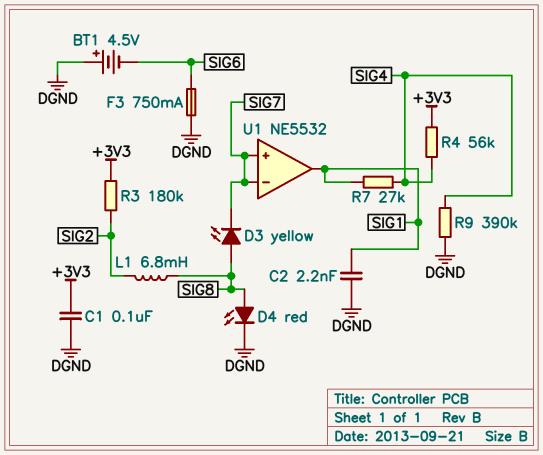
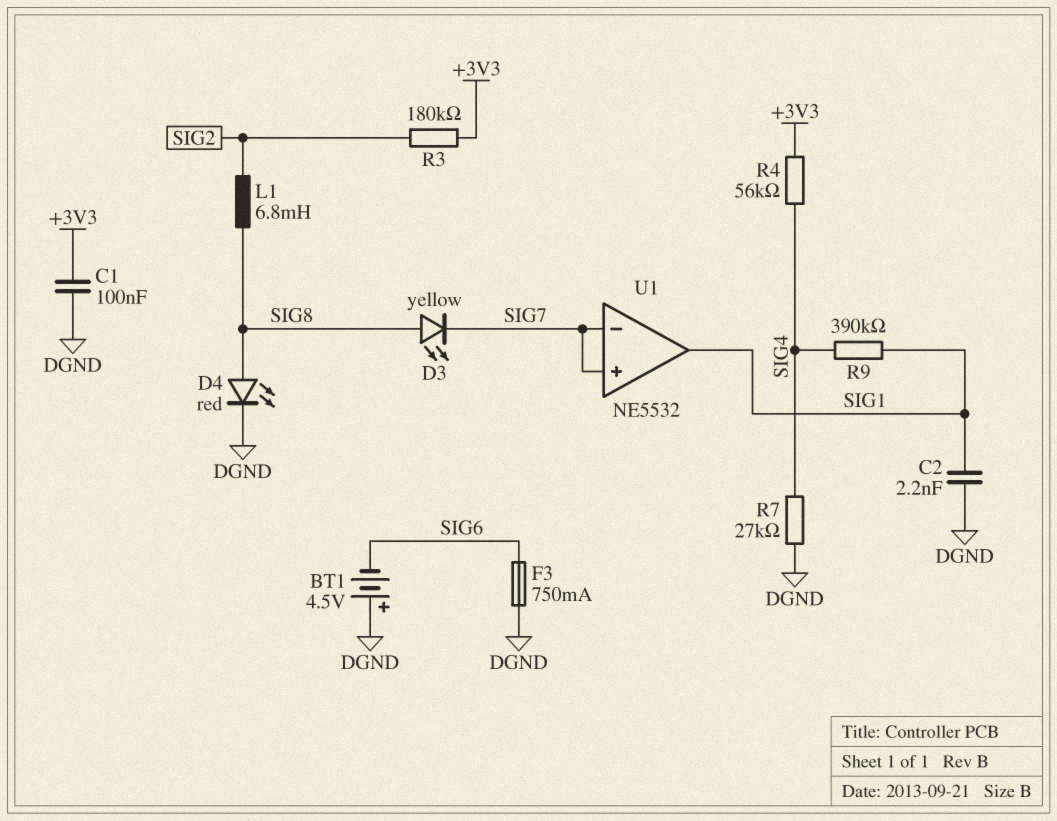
R7: 27k (SIG1, SIG4) -> 27k (DGND, SIG4)
R9: 390k (DGND, SIG4) -> 390k (SIG1, SIG4)

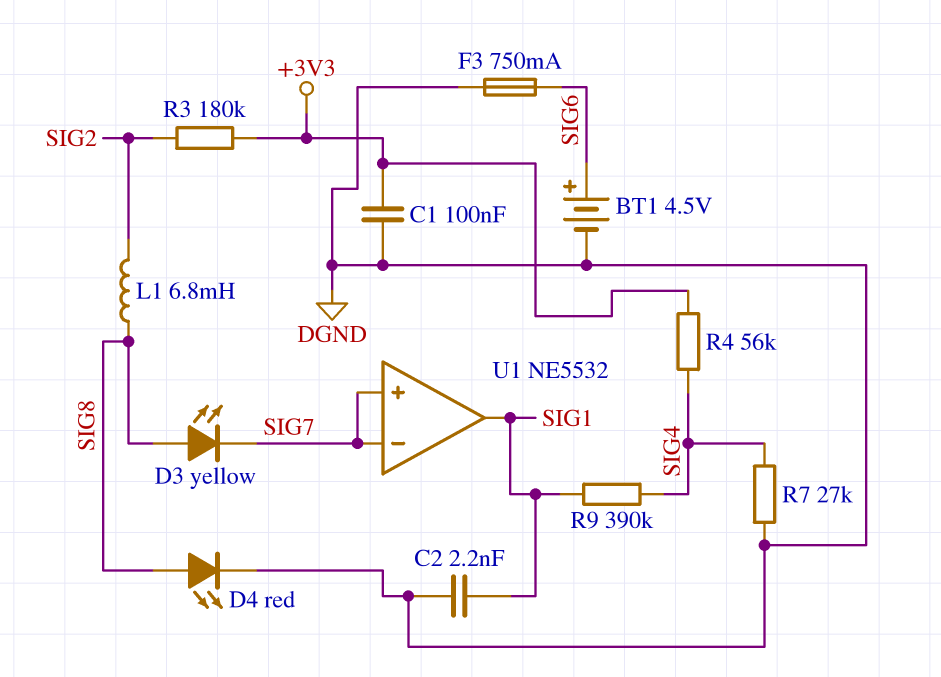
BT1: 4.5V (plus DGND, minus SIG6) -> 4.5V (plus SIG6, minus DGND)

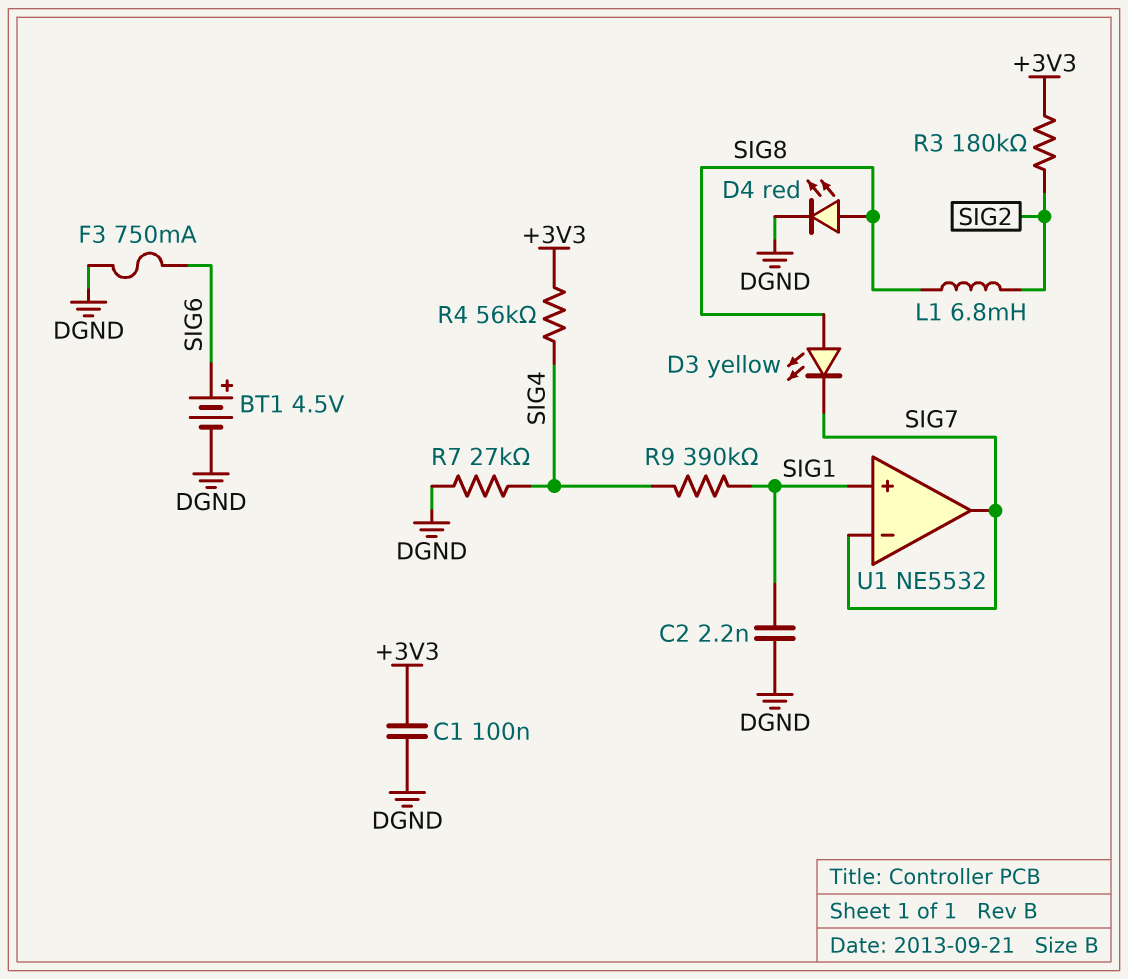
U1 pin in+: SIG7 -> SIG1
U1 pin out: SIG1 -> SIG7

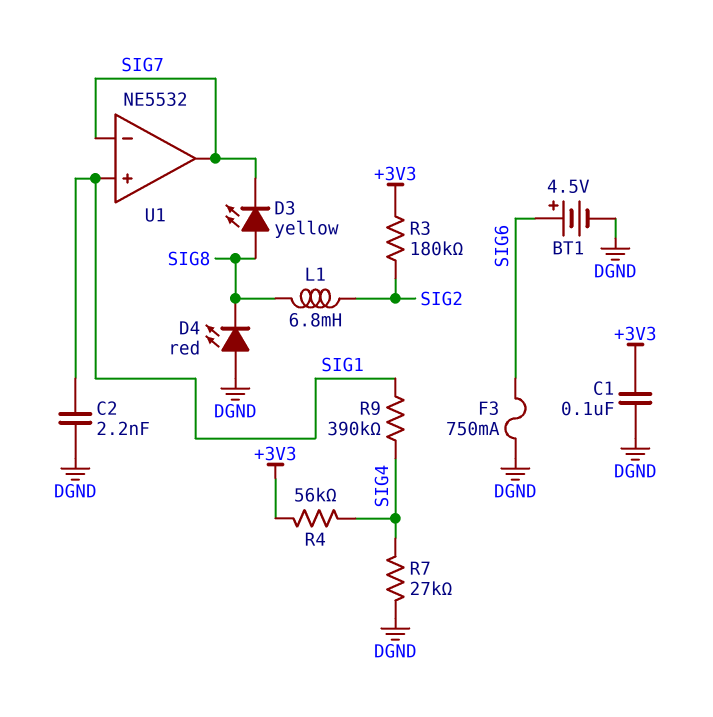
D4: LED red (A SIG8, K DGND) -> LED red (A DGND, K SIG8)

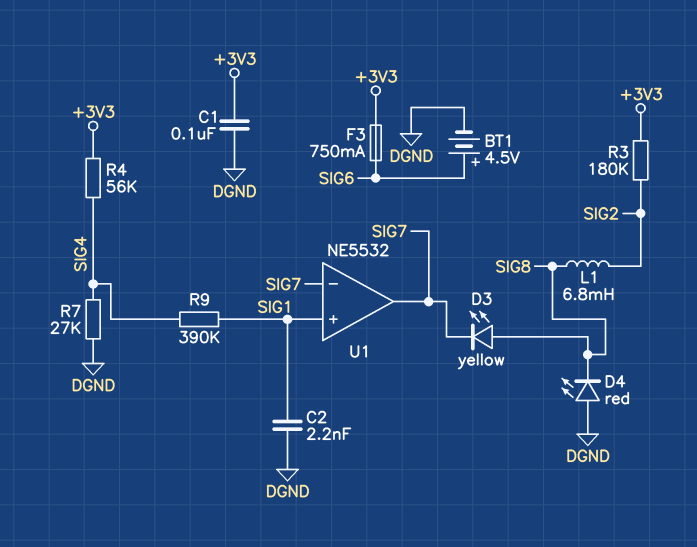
F3: 750mA (DGND, SIG6) -> 750mA (+3V3, SIG6)

